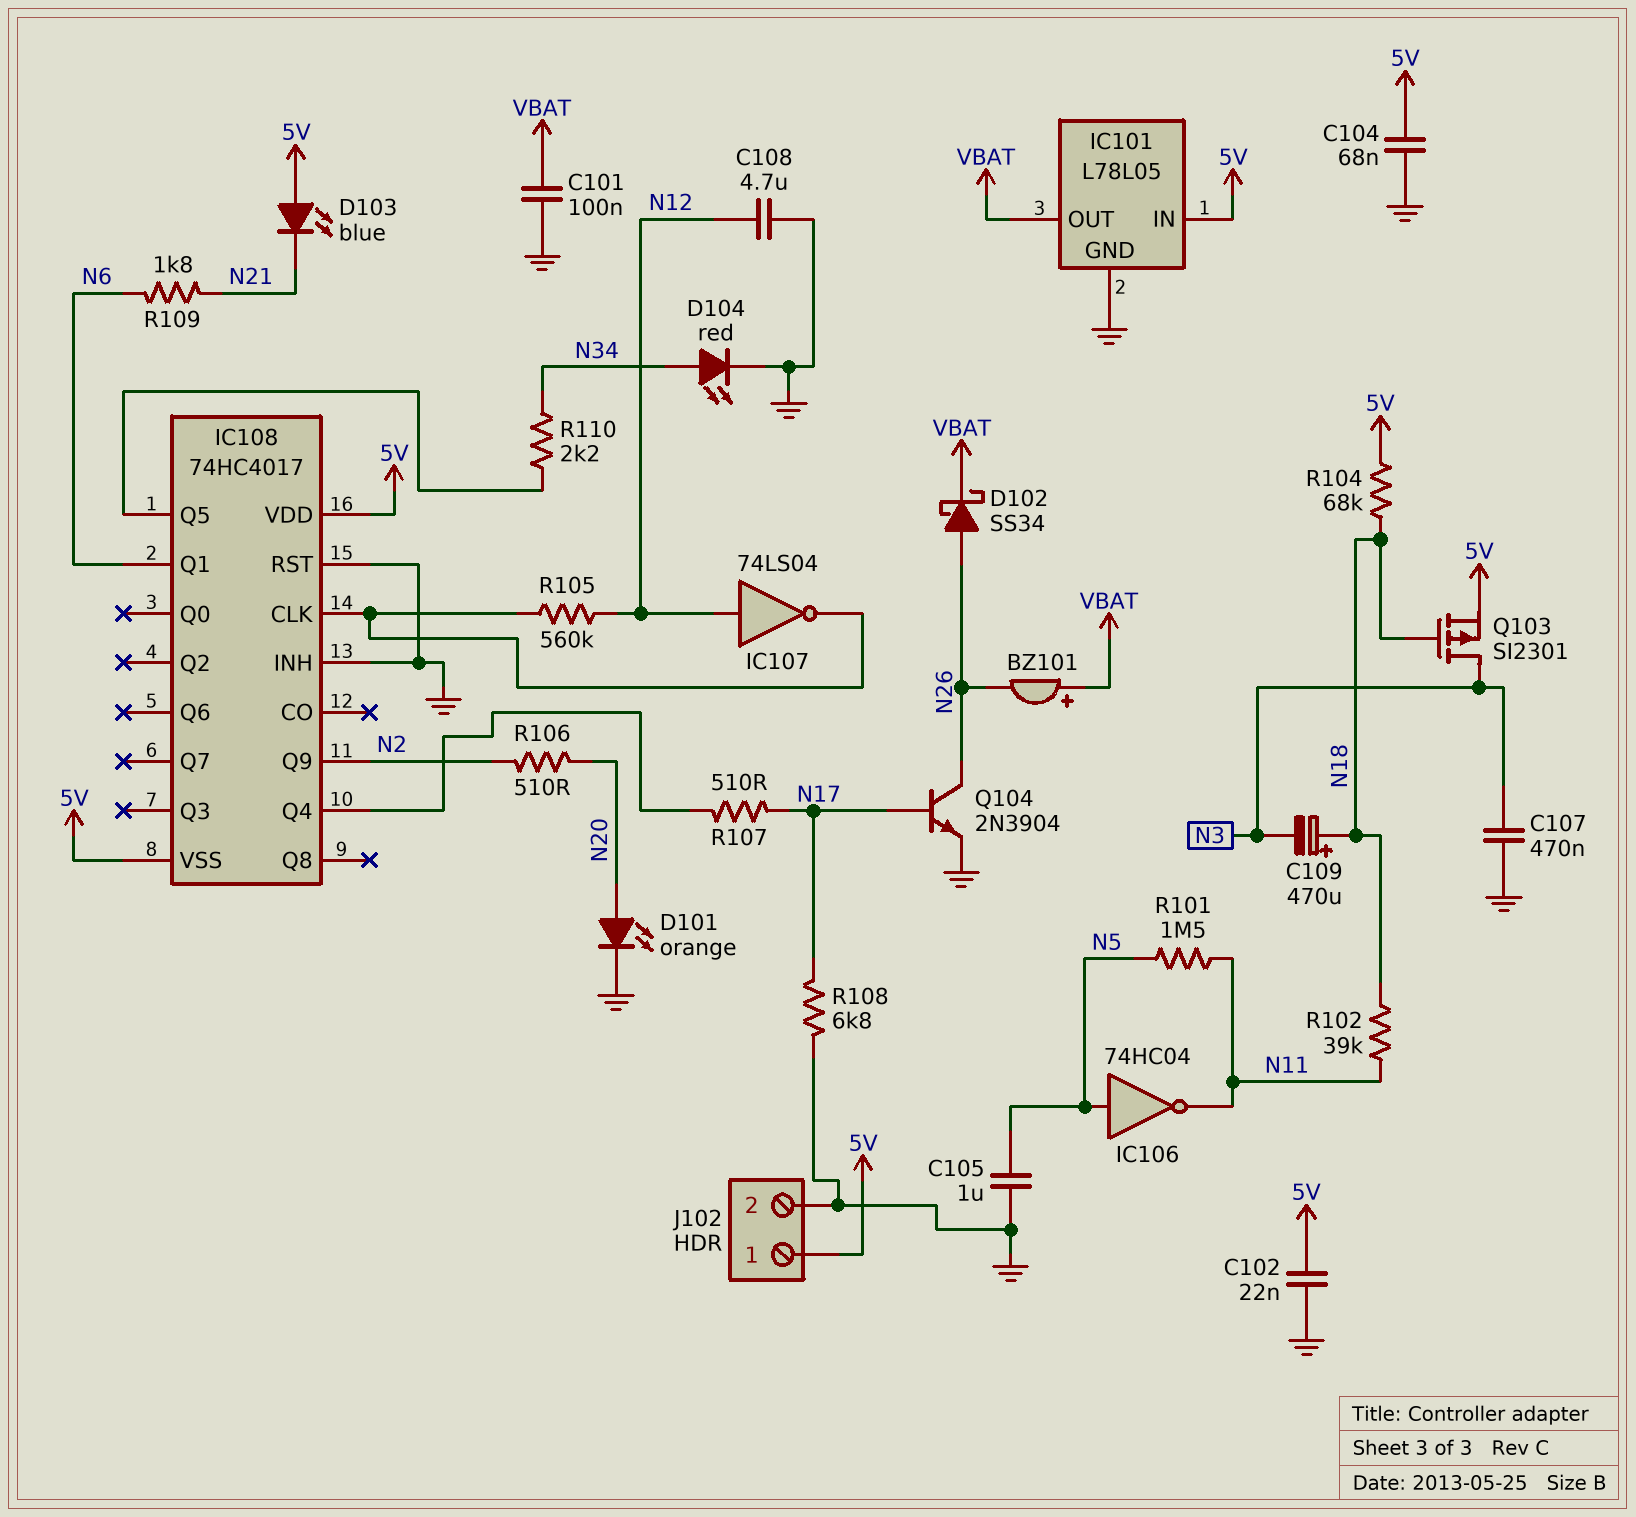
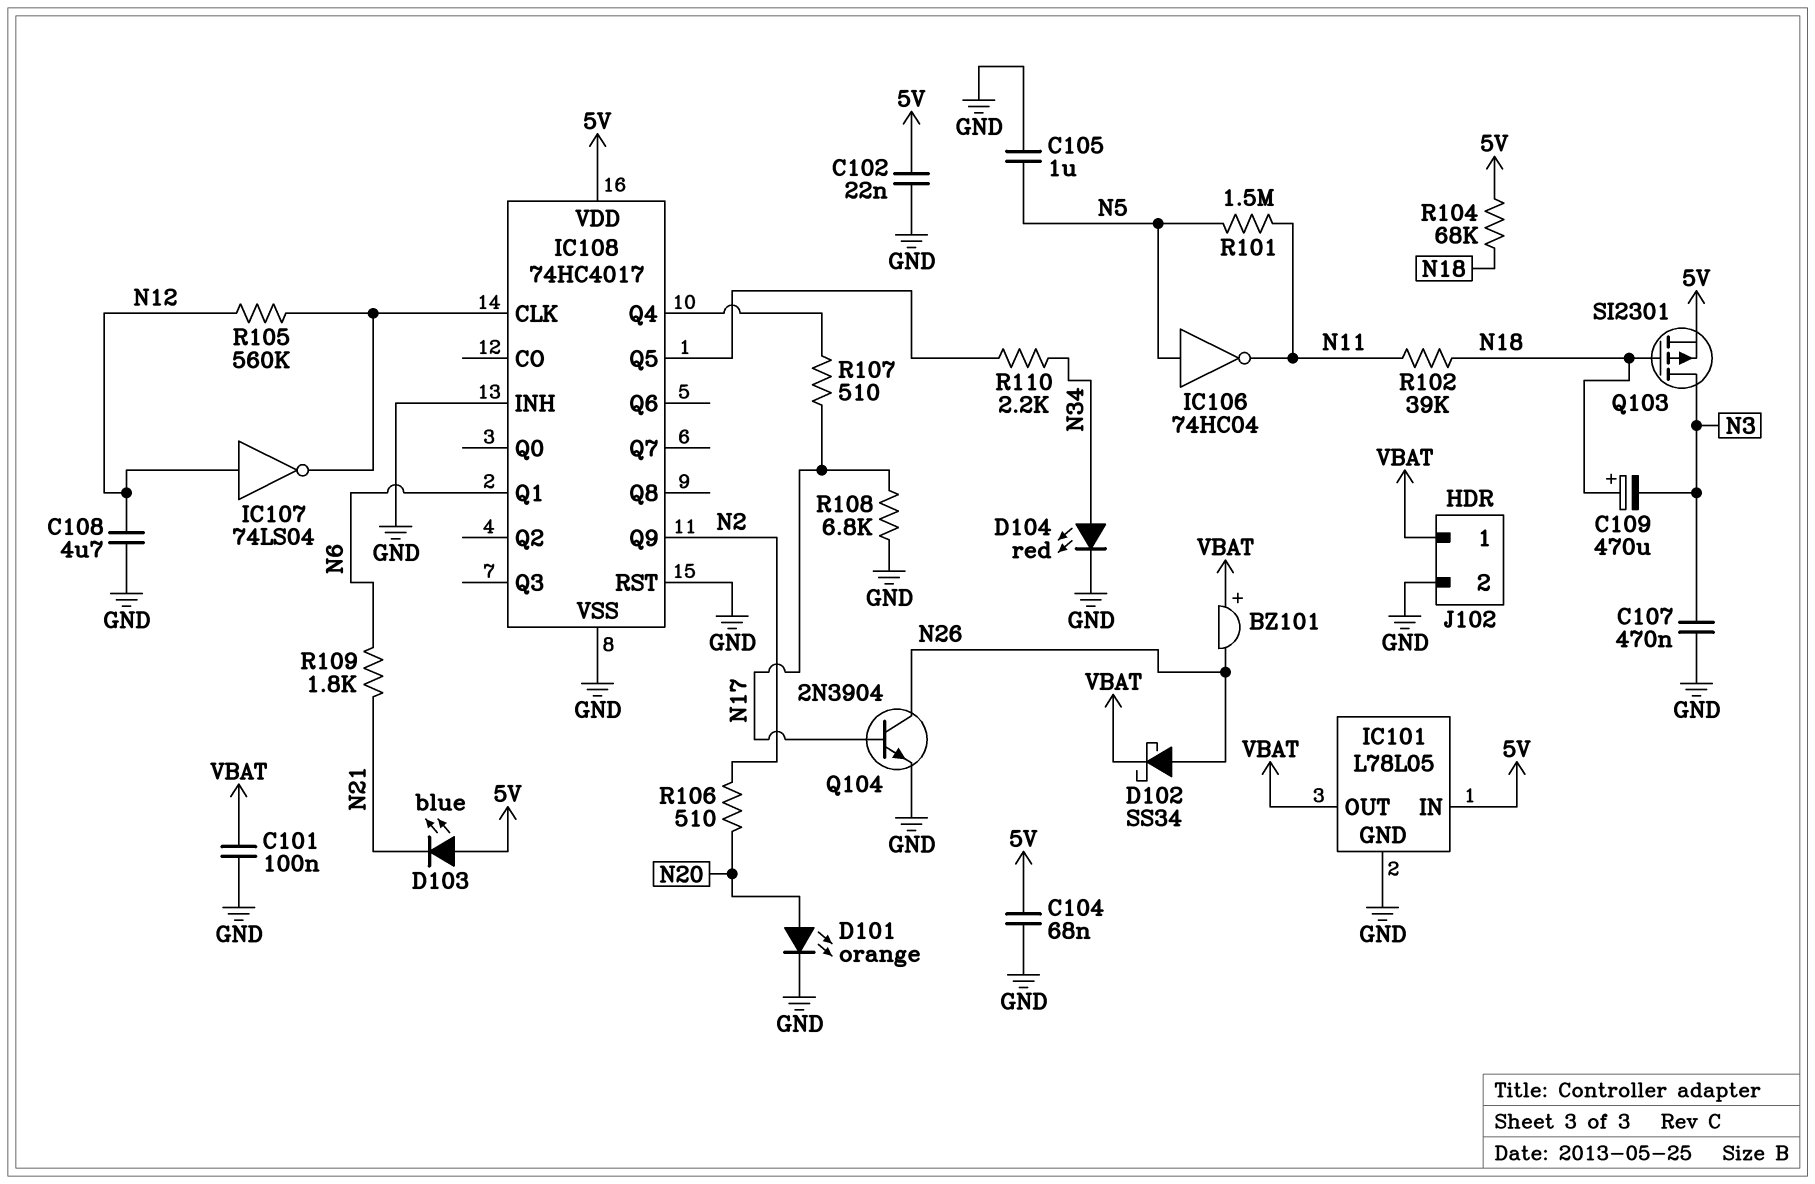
IC108 pin VSS: 5V -> GND
J102 pin 1: 5V -> VBAT

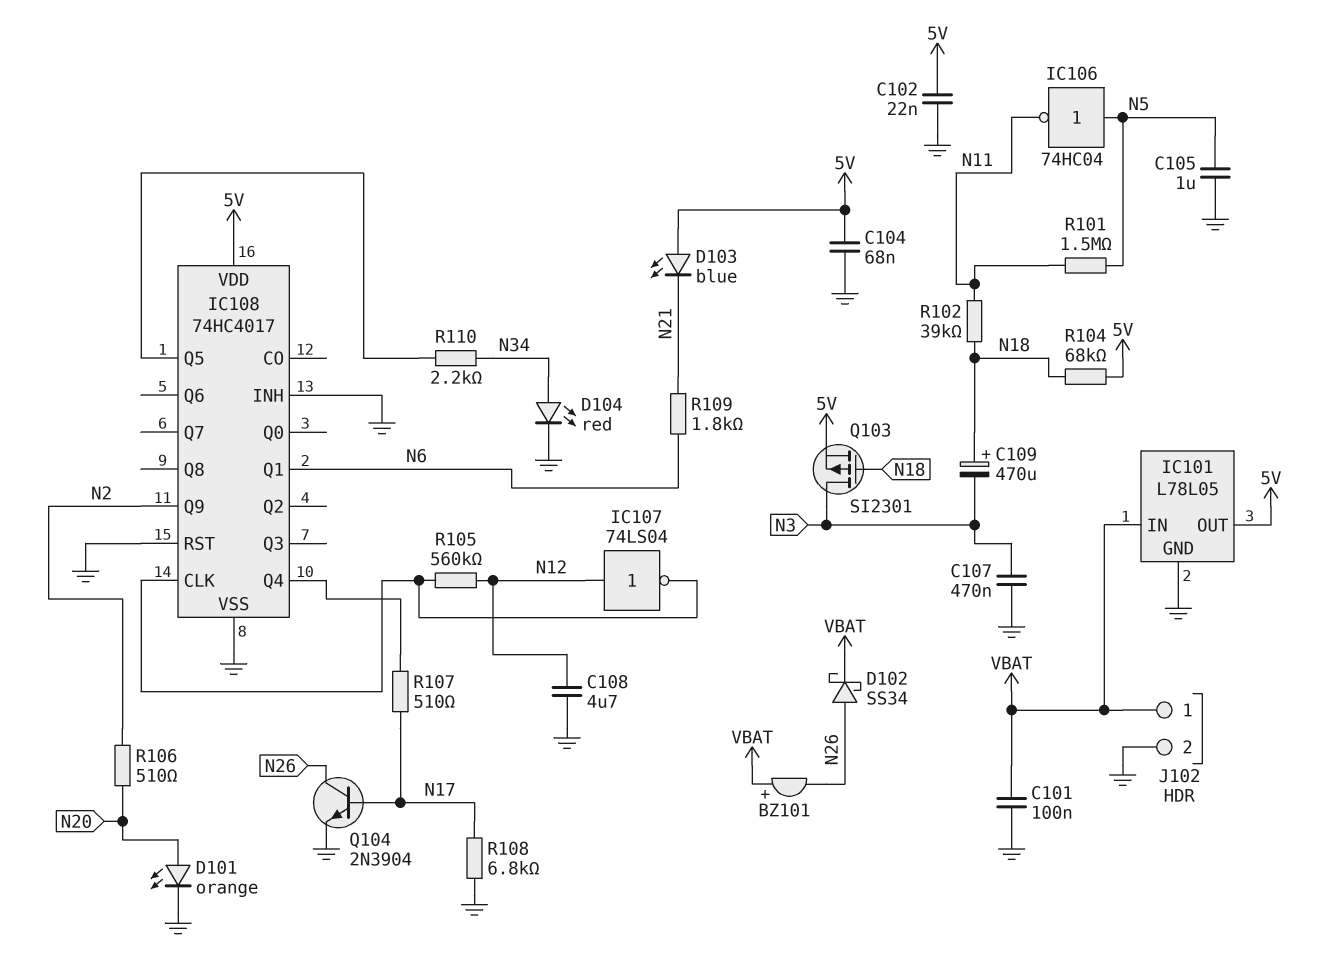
IC101 pin IN: 5V -> VBAT
IC101 pin OUT: VBAT -> 5V

